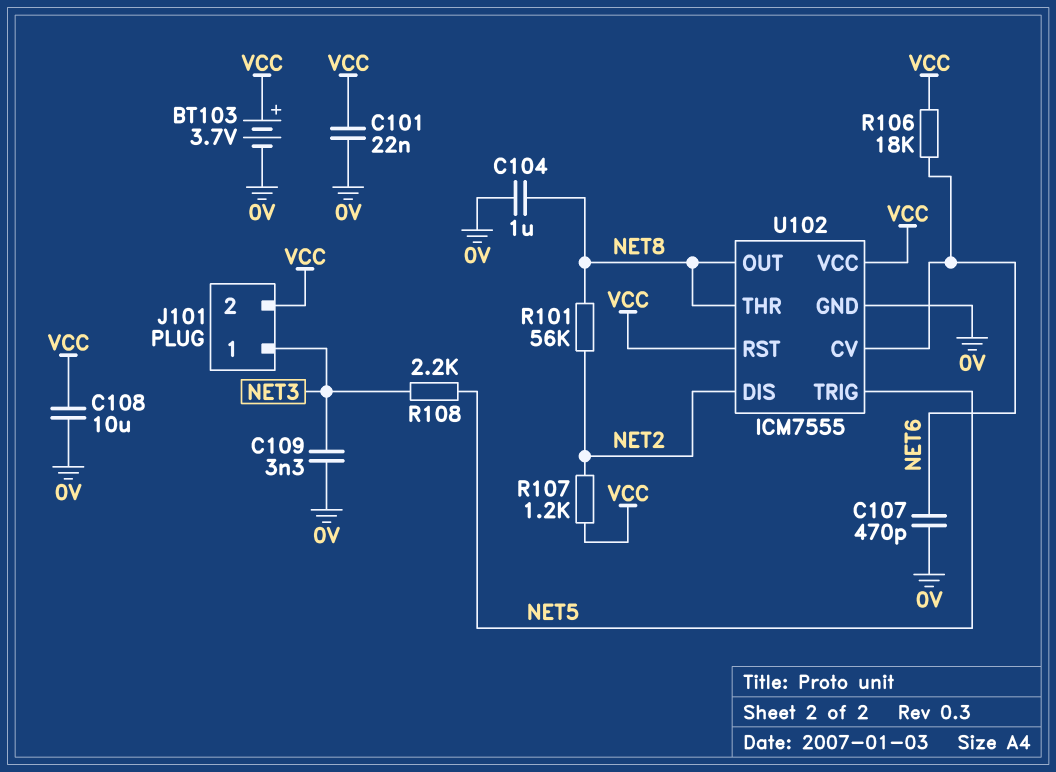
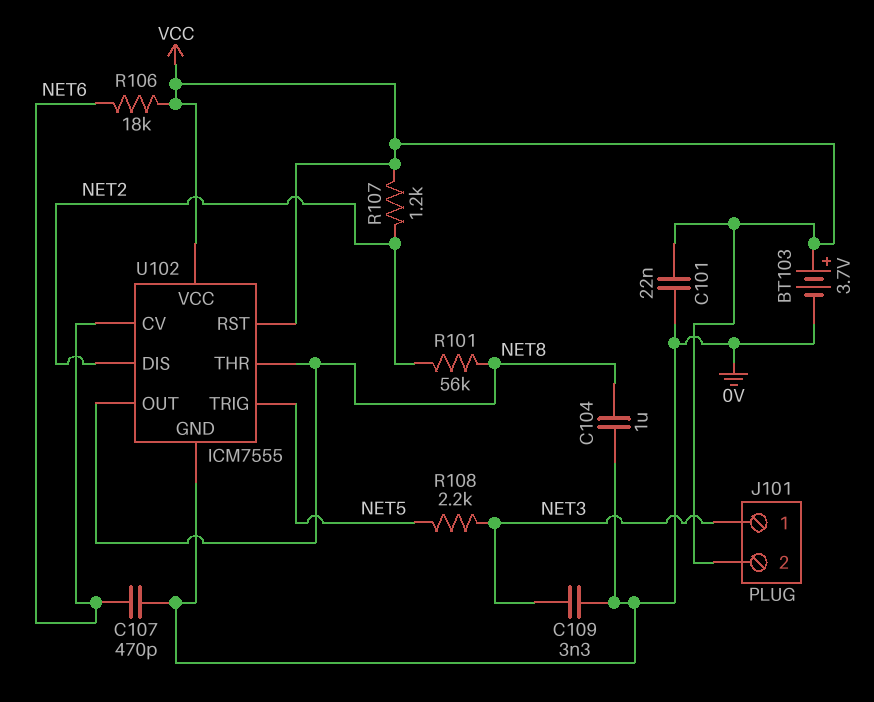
C108: 10uF (0V, VCC) -> none

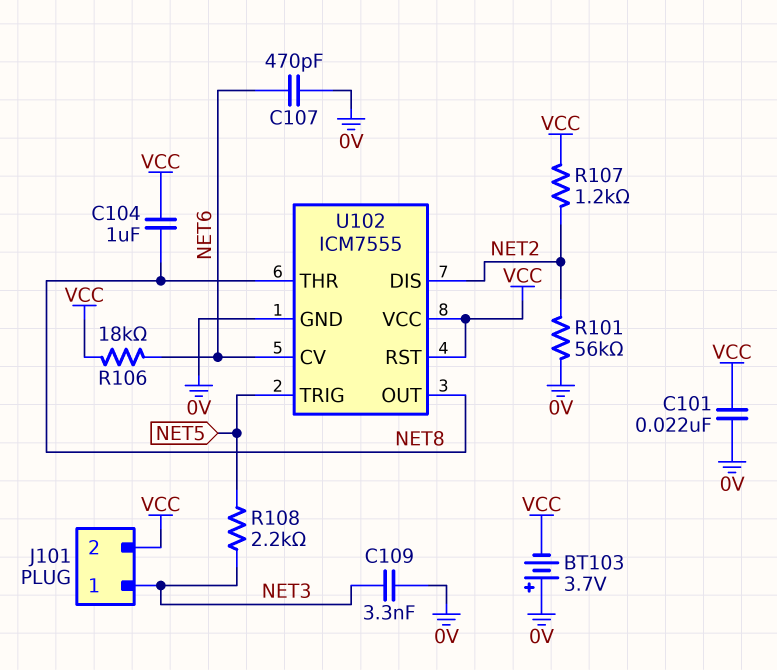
BT103: 3.7V (plus VCC, minus 0V) -> 3.7V (plus 0V, minus VCC)
C104: 1uF (0V, NET8) -> 1uF (NET8, VCC)
R101: 56k (NET2, NET8) -> 56k (0V, NET2)

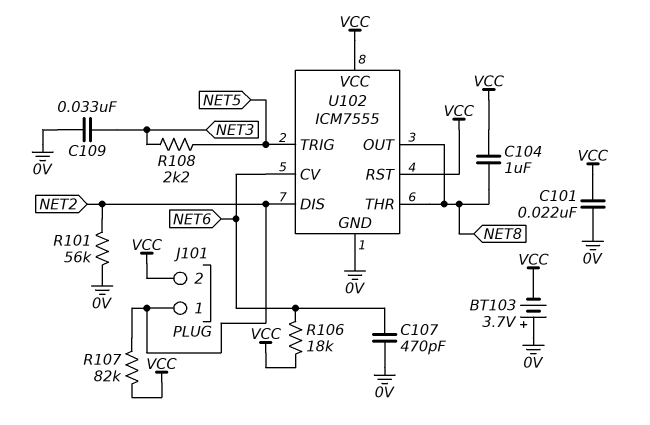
C109: 3.3nF (0V, NET3) -> 33nF (0V, NET3)
J101 pin 1: NET3 -> NET2
R107: 1.2k (NET2, VCC) -> 82k (NET2, VCC)

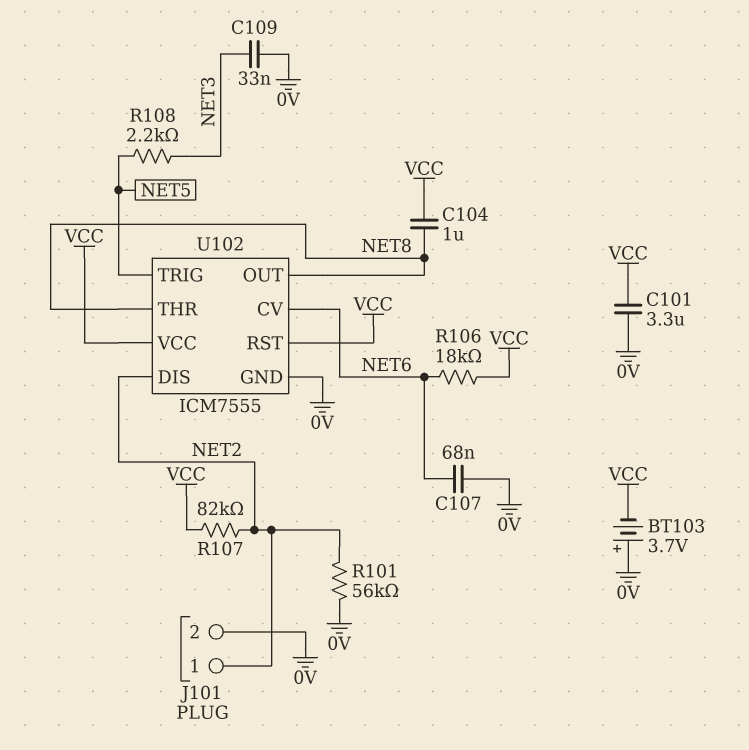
C101: 22nF (0V, VCC) -> 3.3uF (0V, VCC)
C107: 470pF (0V, NET6) -> 68nF (0V, NET6)
J101 pin 2: VCC -> 0V

